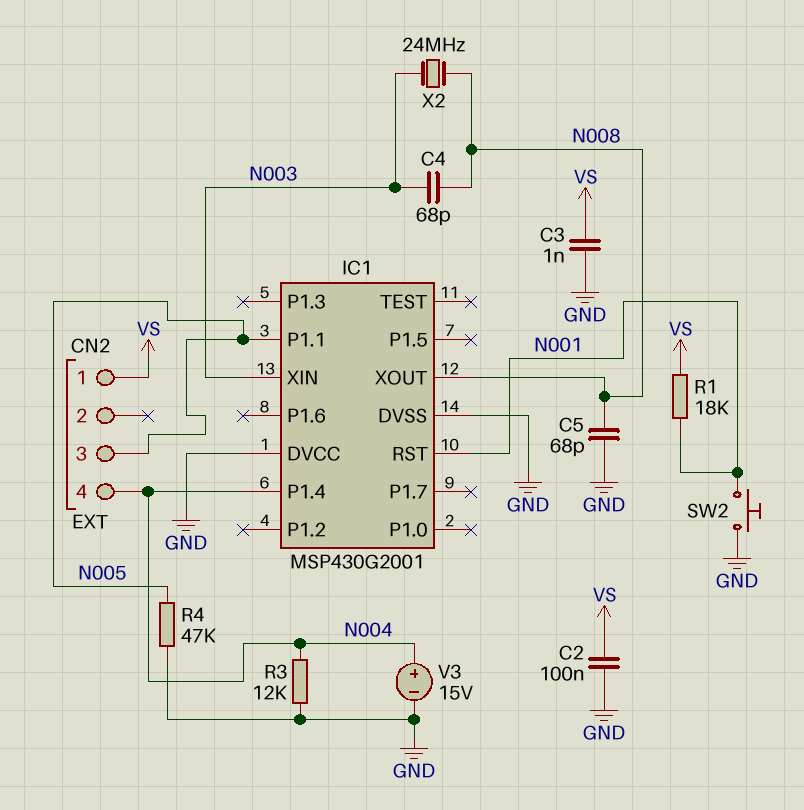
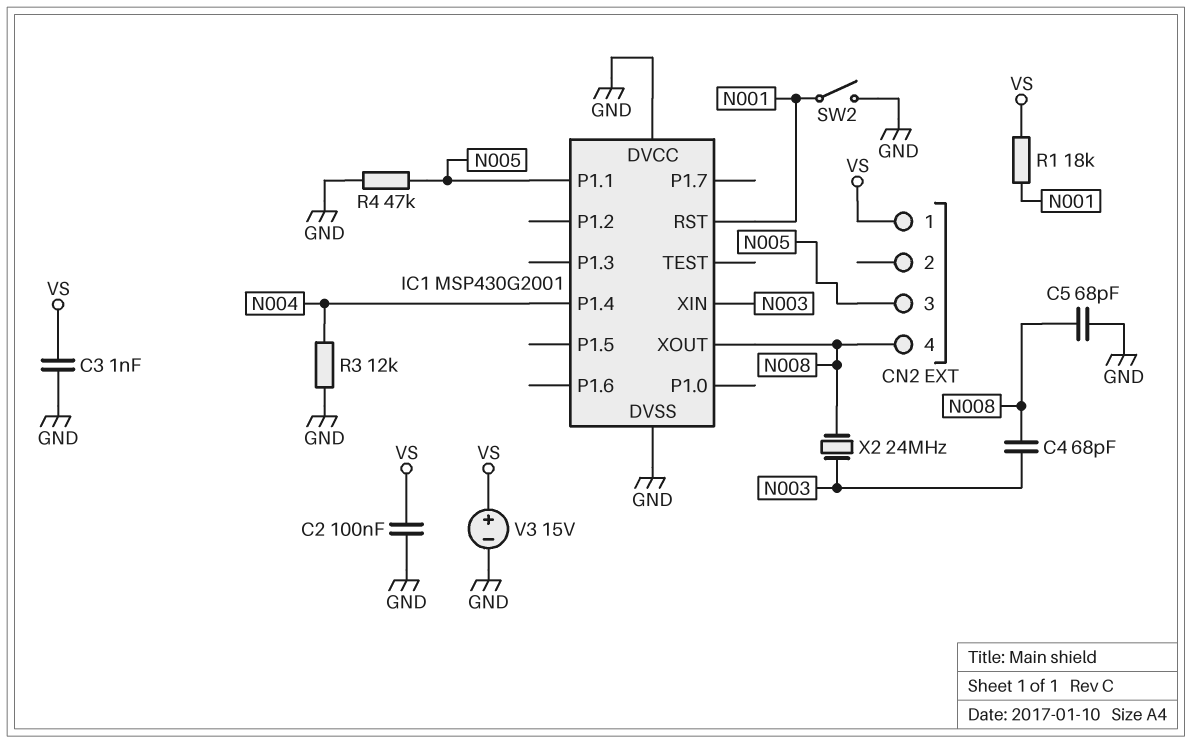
CN2 pin 4: N004 -> N008
SW2: button (GND, N001) -> switch (GND, N001)
V3: 15V (plus N004, minus GND) -> 15V (plus VS, minus GND)

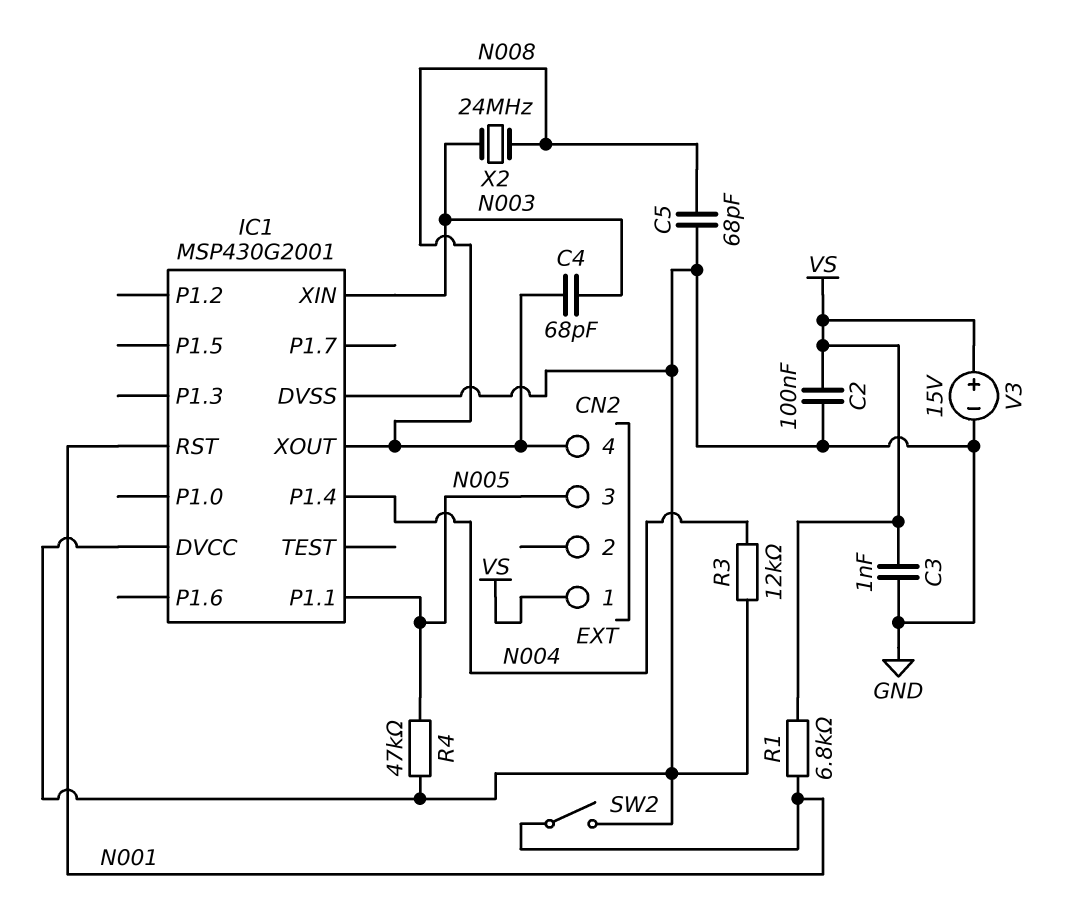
R1: 18k (N001, VS) -> 6.8k (N001, VS)

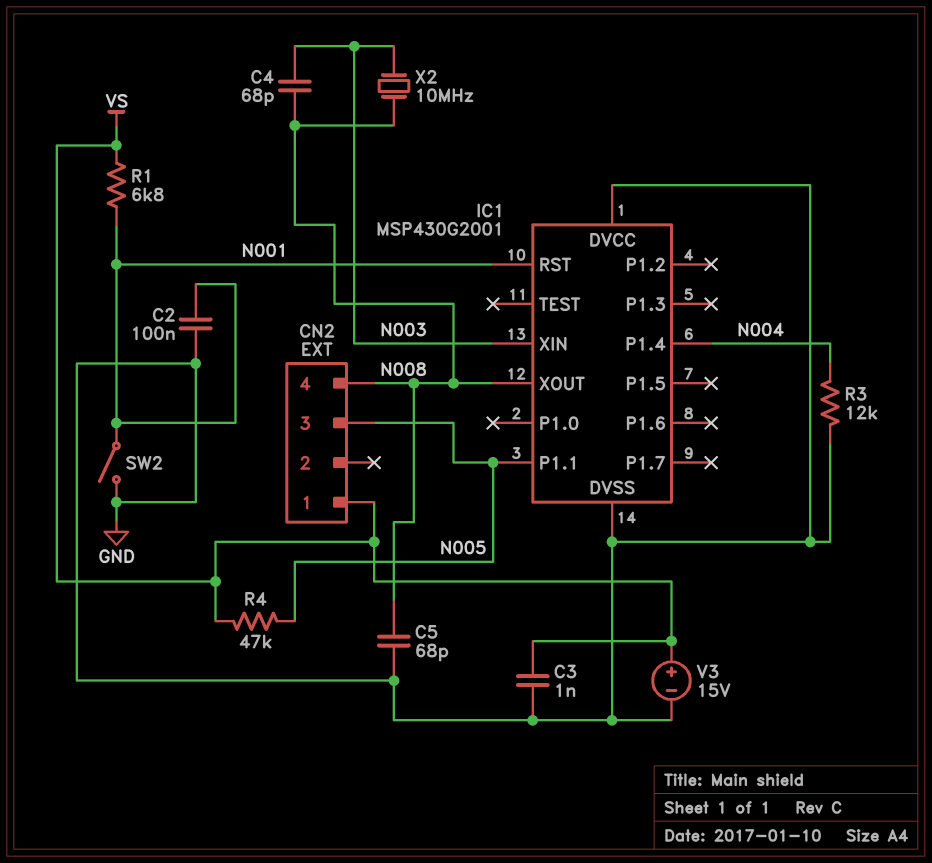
C2: 100nF (GND, VS) -> 100nF (GND, N001)
R4: 47k (GND, N005) -> 47k (N005, VS)
X2: 24MHz (N003, N008) -> 10MHz (N003, N008)

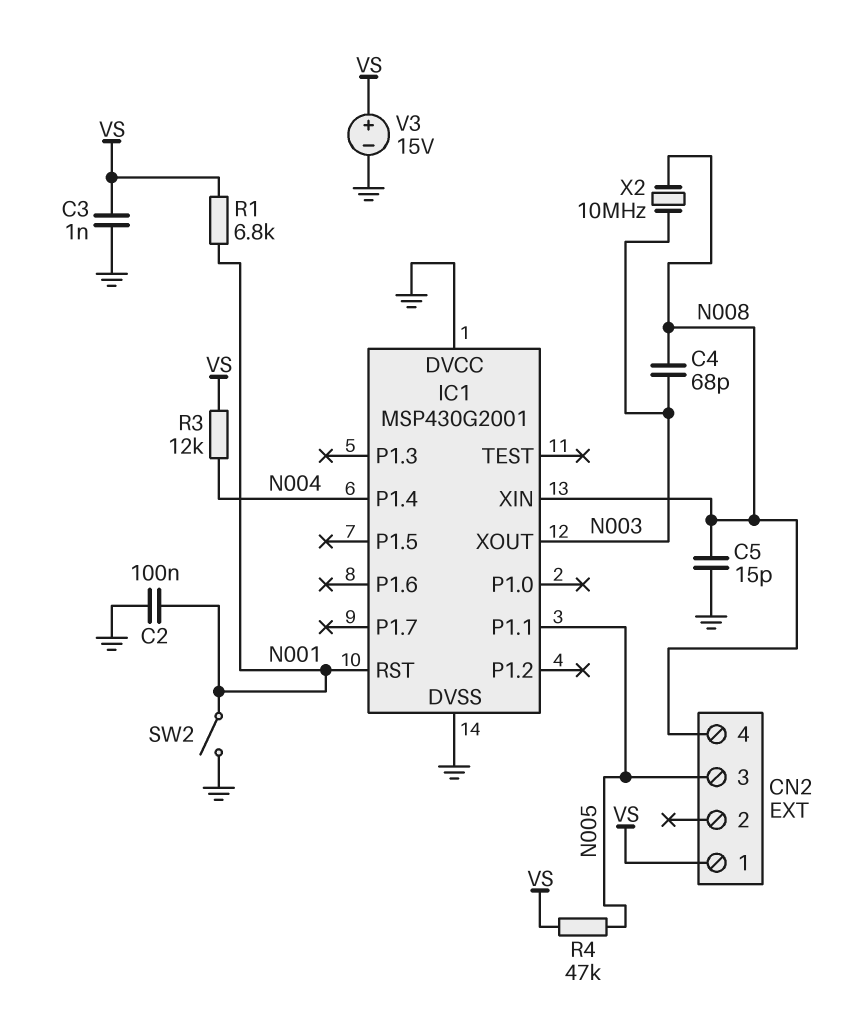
C5: 68pF (GND, N008) -> 15pF (GND, N008)
IC1 pin XIN: N003 -> N008
IC1 pin XOUT: N008 -> N003
R3: 12k (GND, N004) -> 12k (N004, VS)

